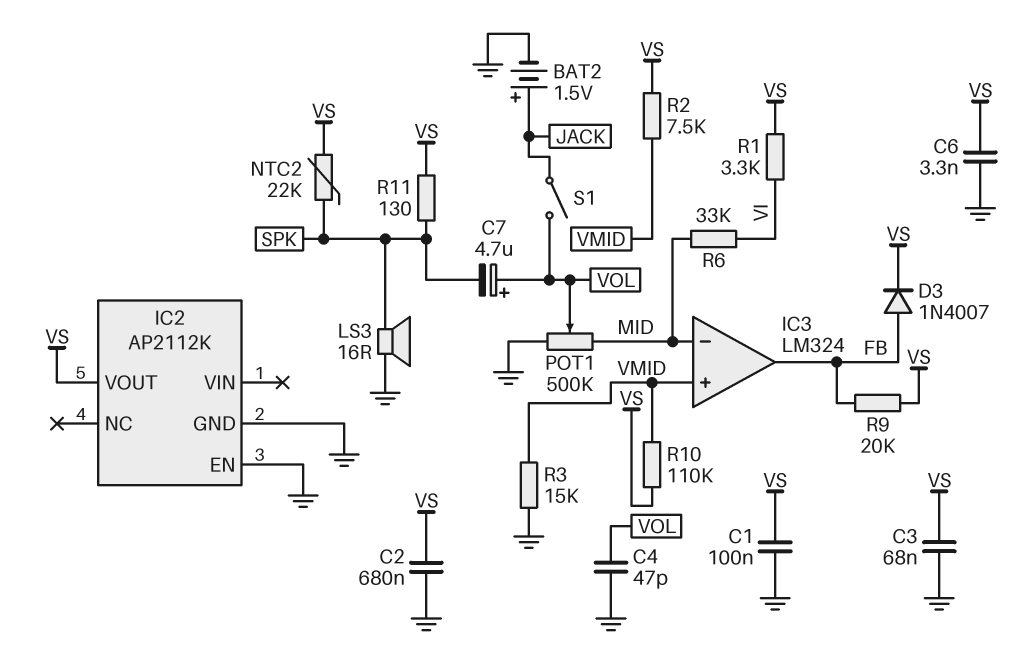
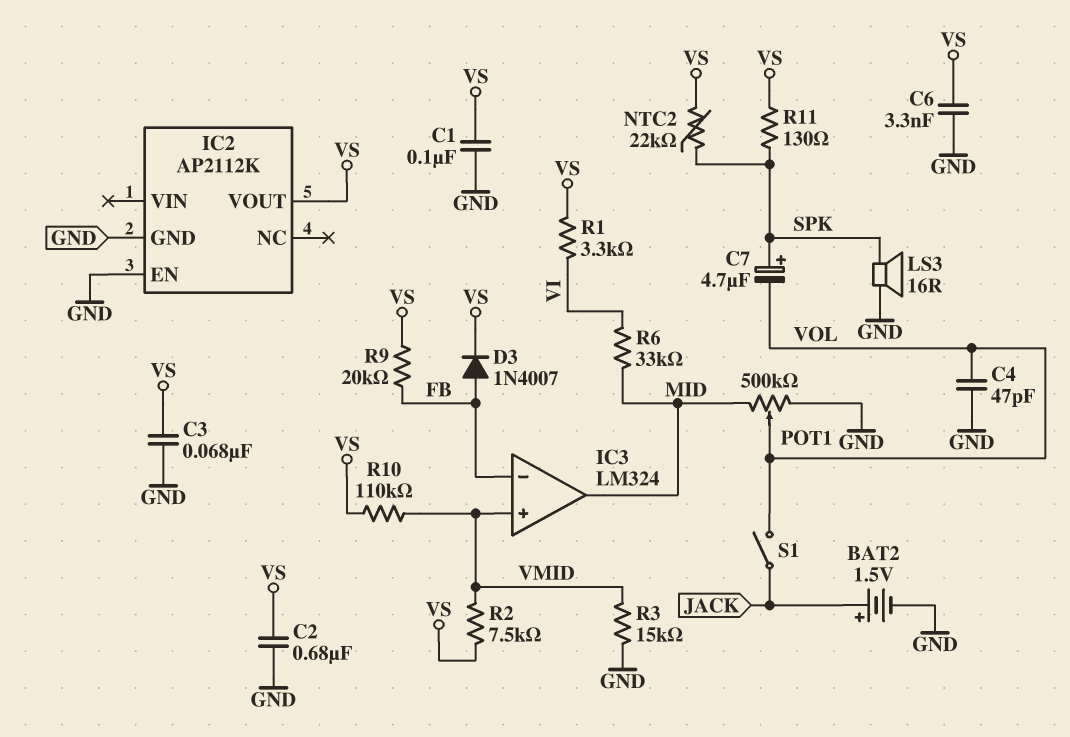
C7: 4.7uF (plus VOL, minus SPK) -> 4.7uF (plus SPK, minus VOL)
IC3 pin in-: MID -> FB
IC3 pin out: FB -> MID

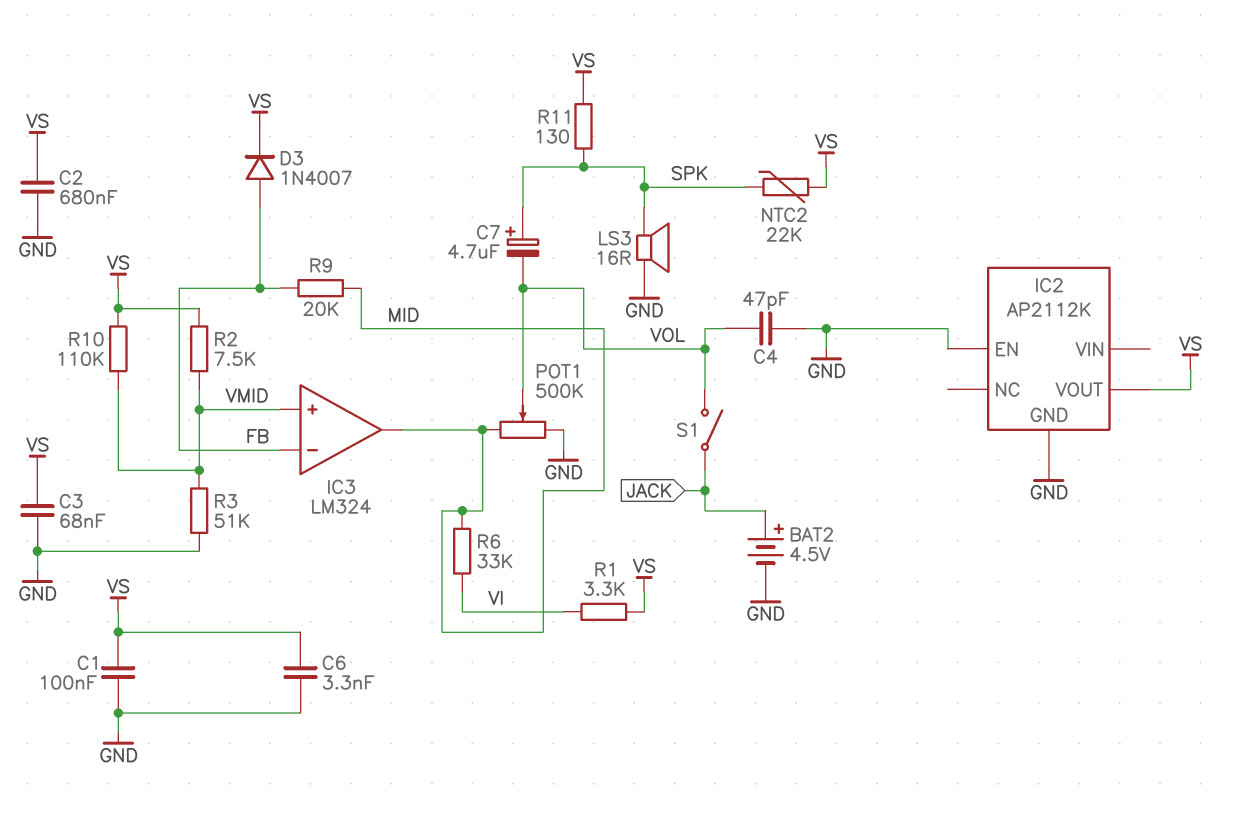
BAT2: 1.5V (plus JACK, minus GND) -> 4.5V (plus JACK, minus GND)
R3: 15k (GND, VMID) -> 51k (GND, VMID)
R9: 20k (FB, VS) -> 20k (FB, MID)

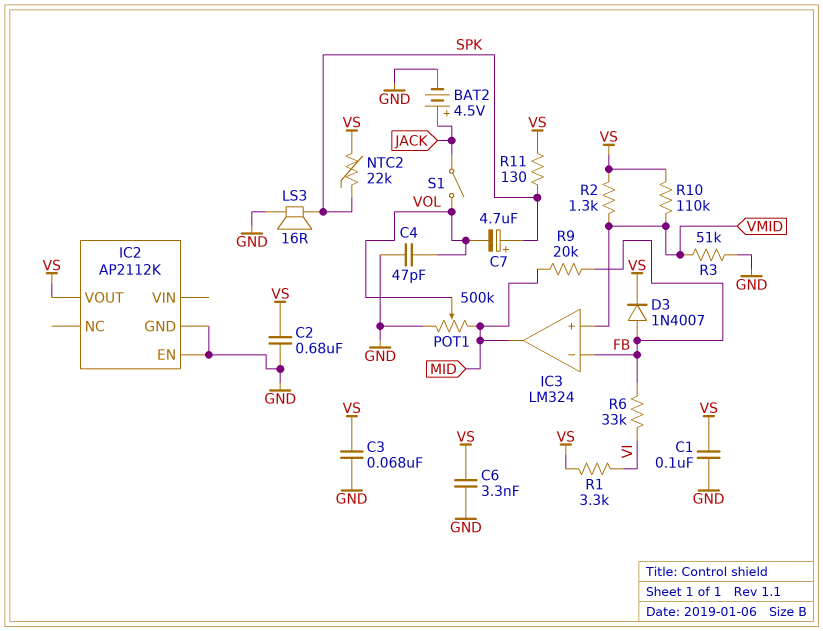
R2: 7.5k (VMID, VS) -> 1.3k (VMID, VS)
R6: 33k (MID, VI) -> 33k (FB, VI)

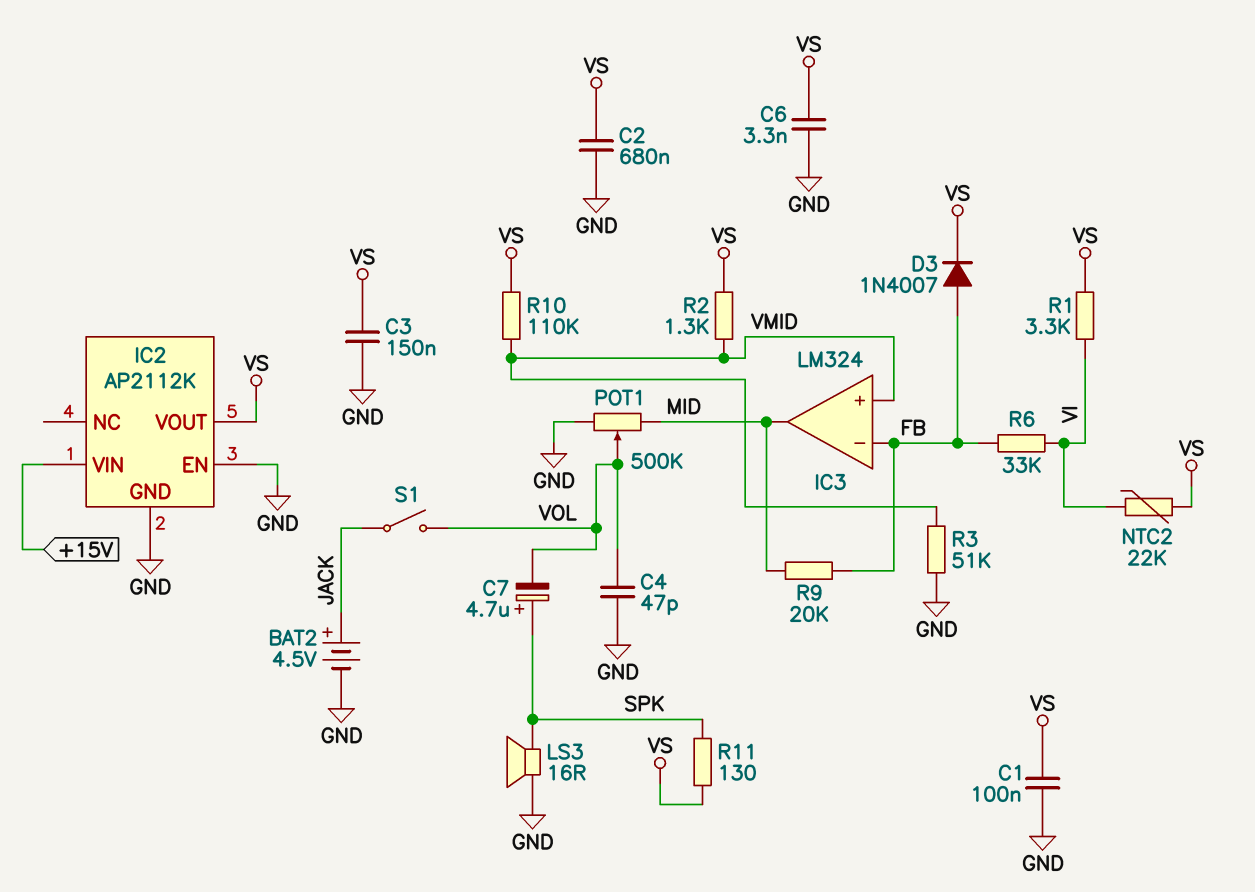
C3: 68nF (GND, VS) -> 150nF (GND, VS)
IC2 pin VIN: none -> +15V
NTC2: 22k (SPK, VS) -> 22k (VI, VS)

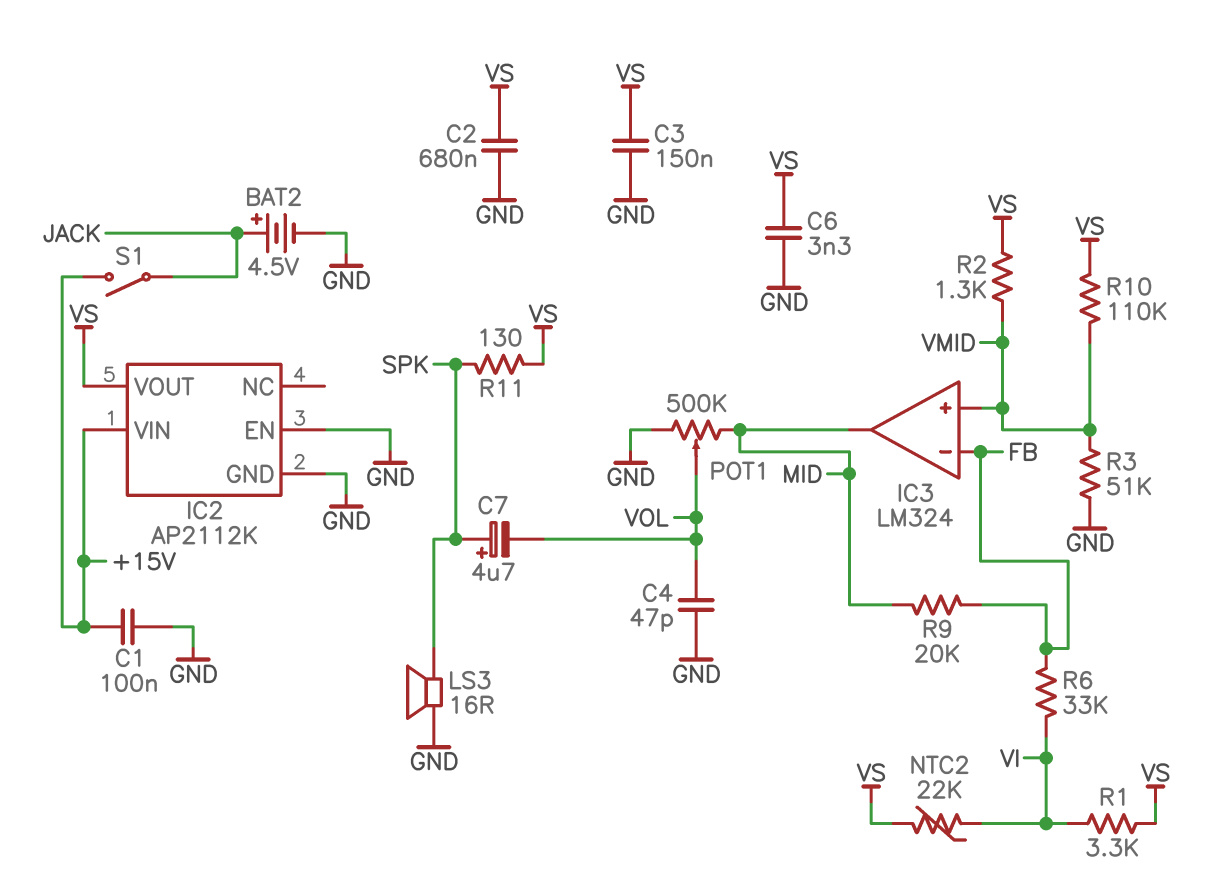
C1: 100nF (GND, VS) -> 100nF (+15V, GND)
D3: diode 1N4007 (A FB, K VS) -> none
S1: switch (JACK, VOL) -> switch (+15V, JACK)

